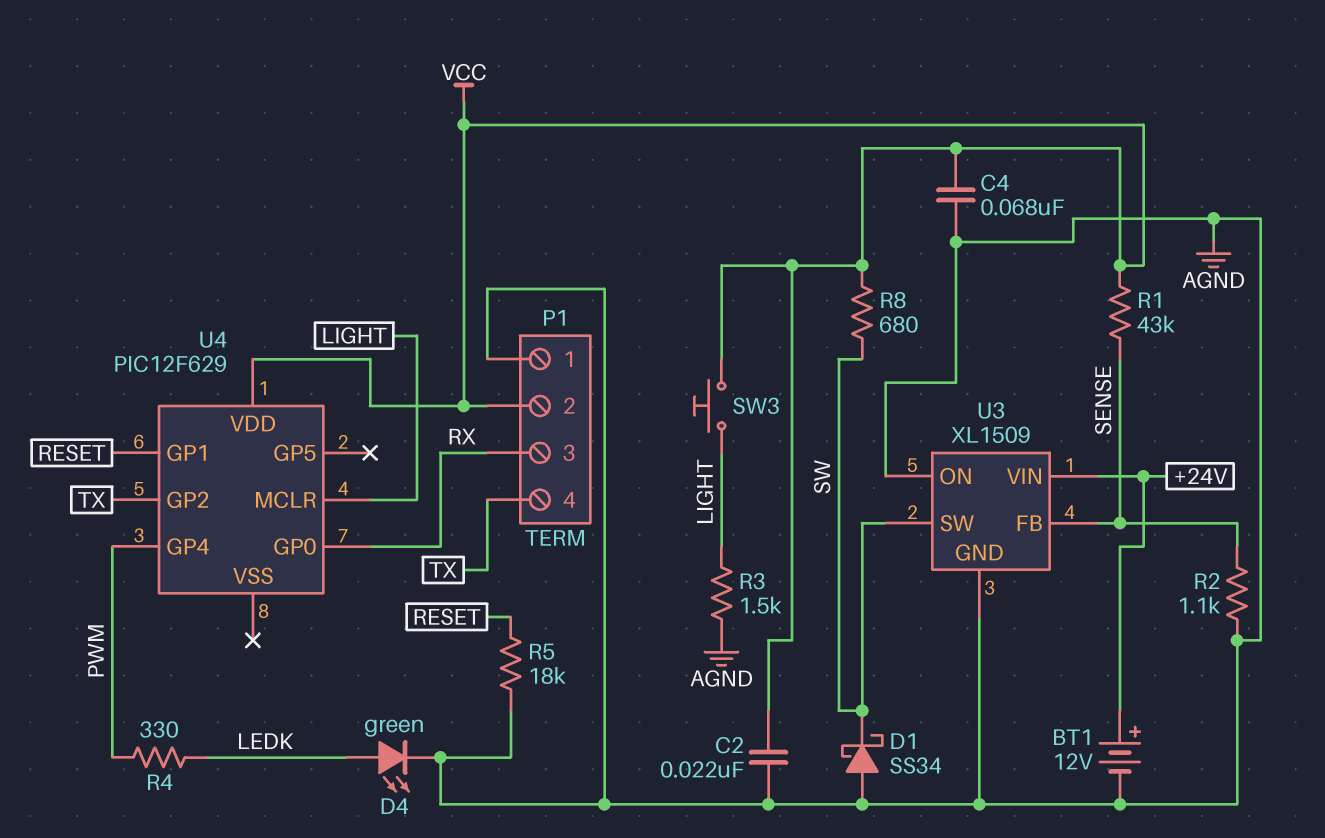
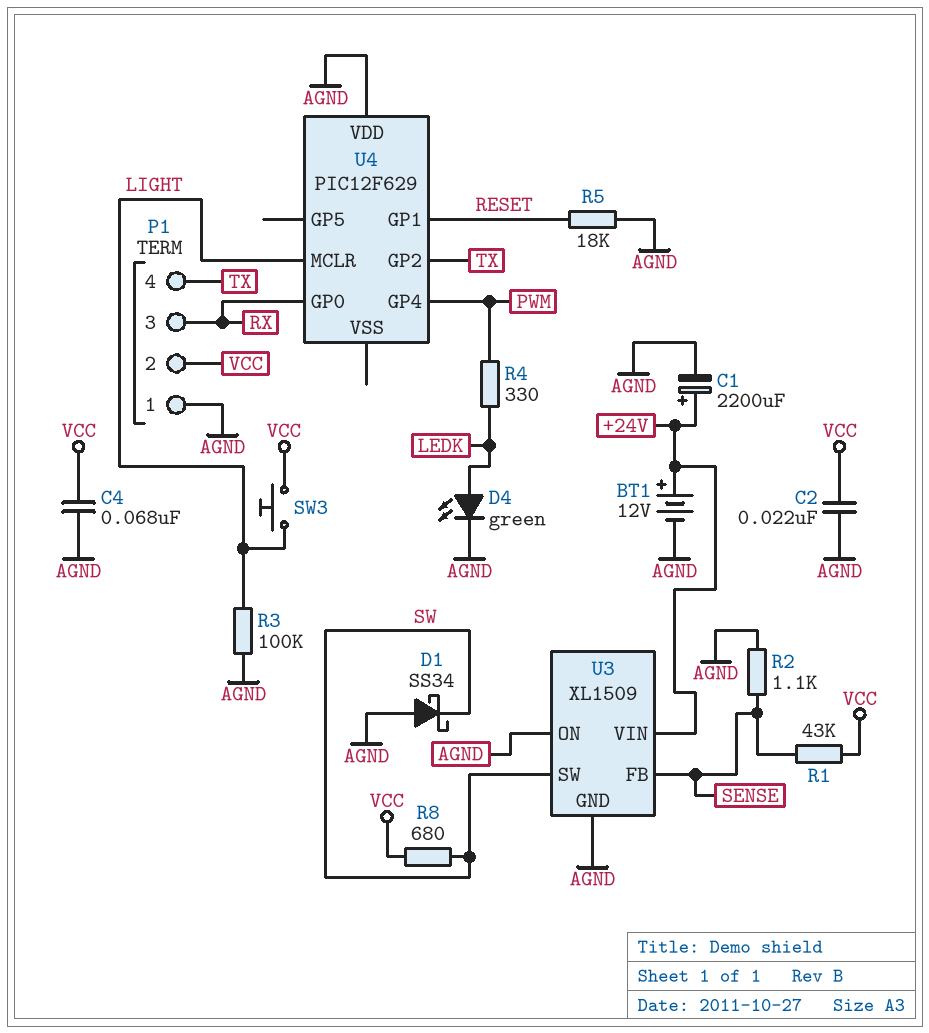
C1: none -> 2200uF (plus +24V, minus AGND)
R3: 1.5k (AGND, LIGHT) -> 100k (AGND, LIGHT)
U4 pin VDD: VCC -> AGND

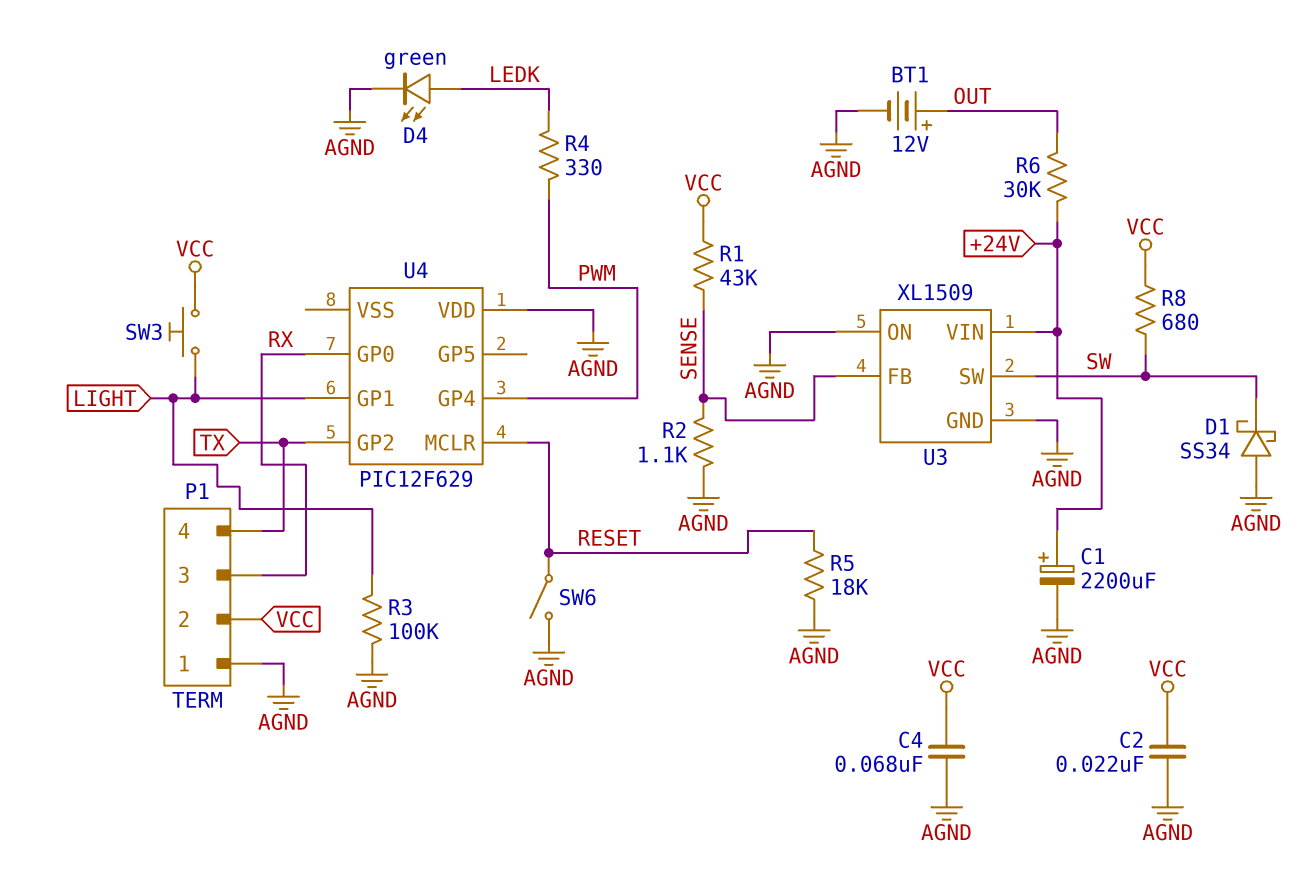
BT1: 12V (plus +24V, minus AGND) -> 12V (plus OUT, minus AGND)
R6: none -> 30k (+24V, OUT)
SW6: none -> switch (AGND, RESET)
U4 pin GP1: RESET -> LIGHT
U4 pin MCLR: LIGHT -> RESET

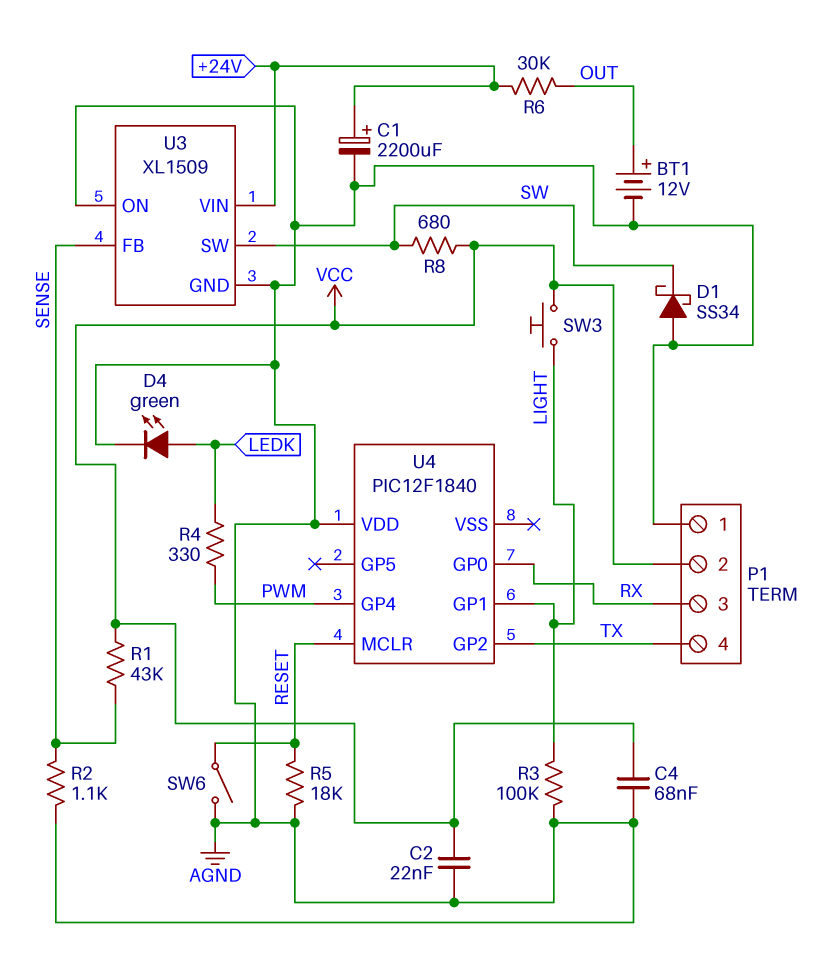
U4: PIC12F629 -> PIC12F1840

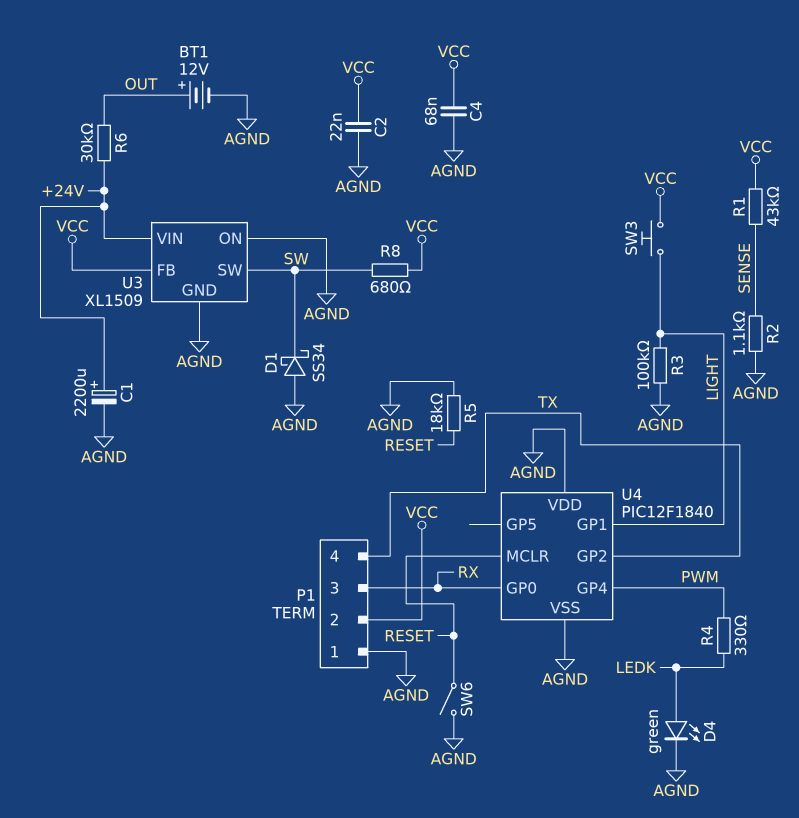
U3 pin FB: SENSE -> VCC
U4 pin VSS: none -> AGND

